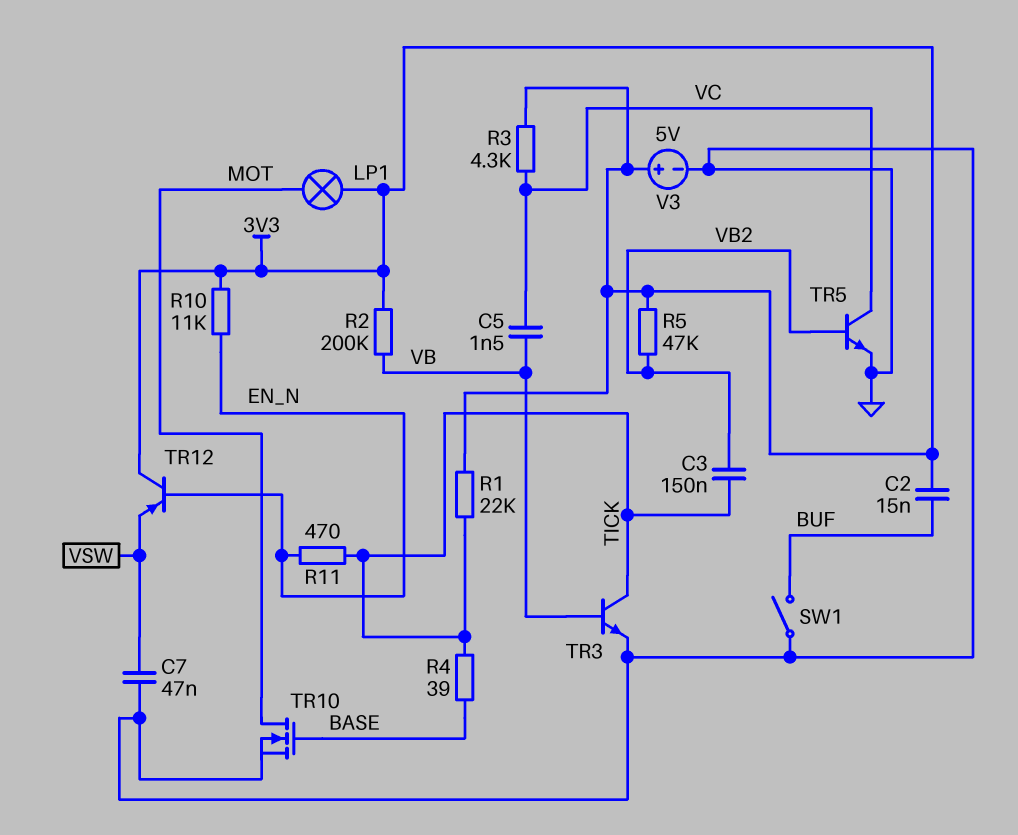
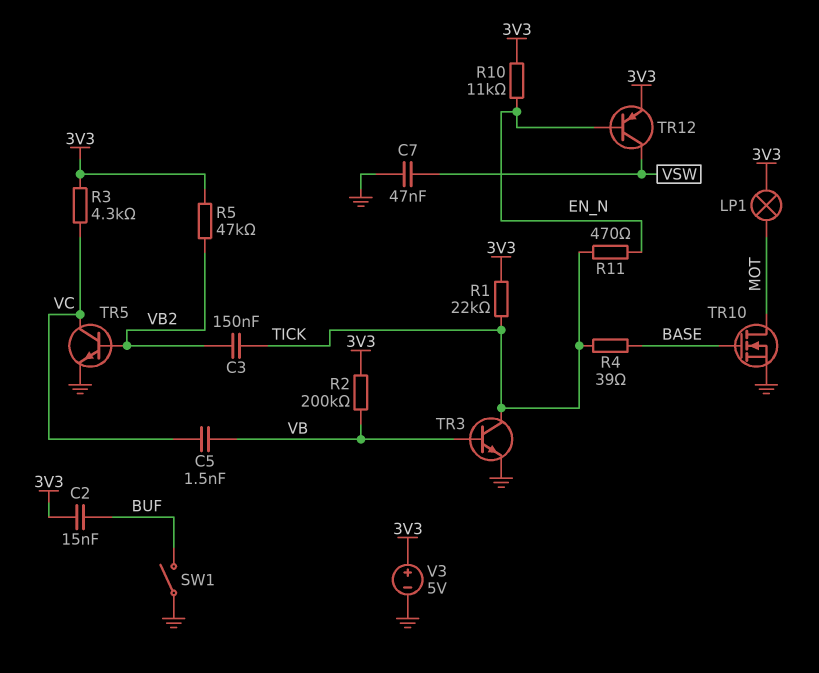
TR12: PNP (B EN_N, C 3V3, E VSW) -> PNP (B EN_N, C VSW, E 3V3)

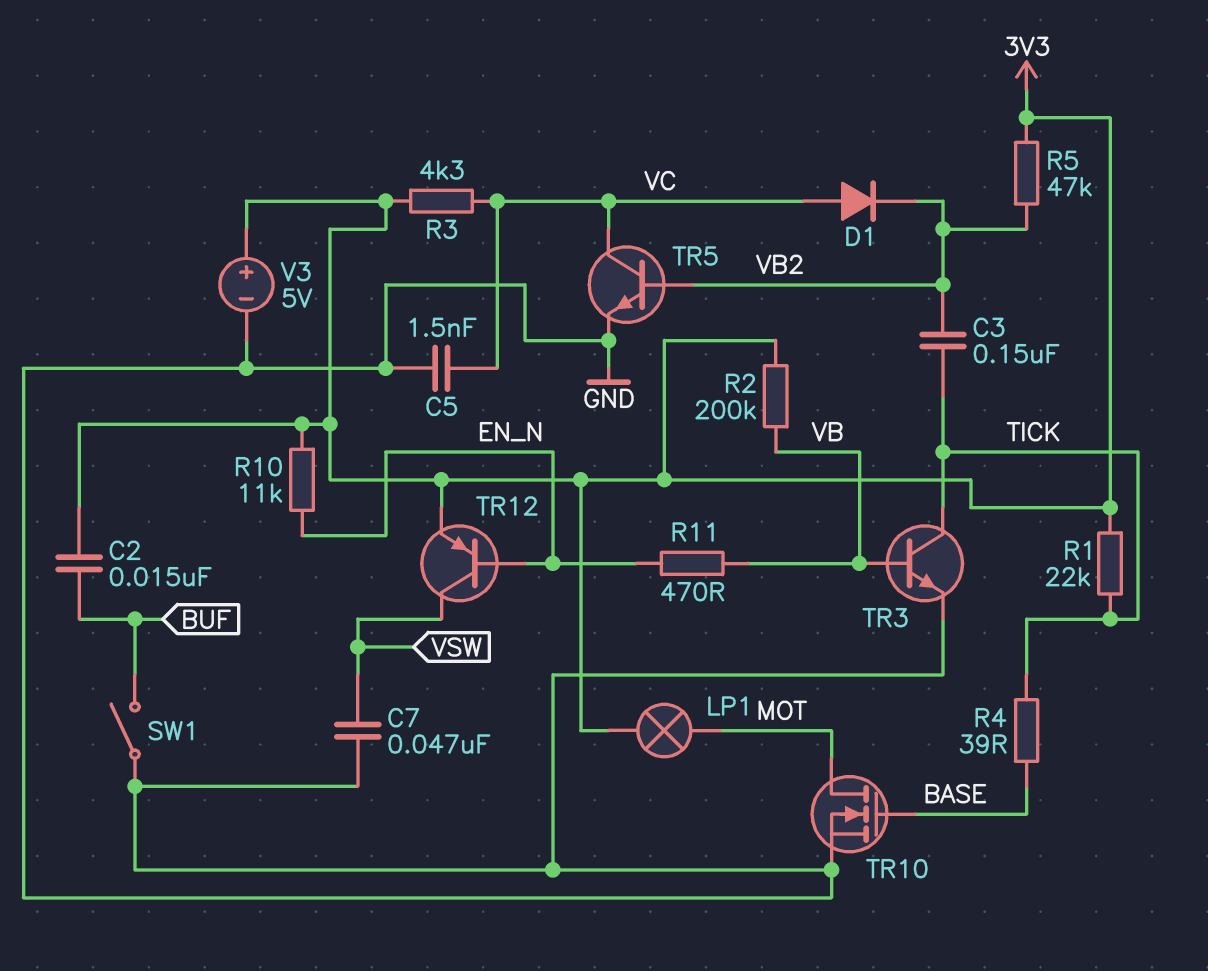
C5: 1.5nF (VB, VC) -> 1.5nF (GND, VC)
D1: none -> diode (A VC, K VB2)
R11: 470 (EN_N, TICK) -> 470 (EN_N, VB)

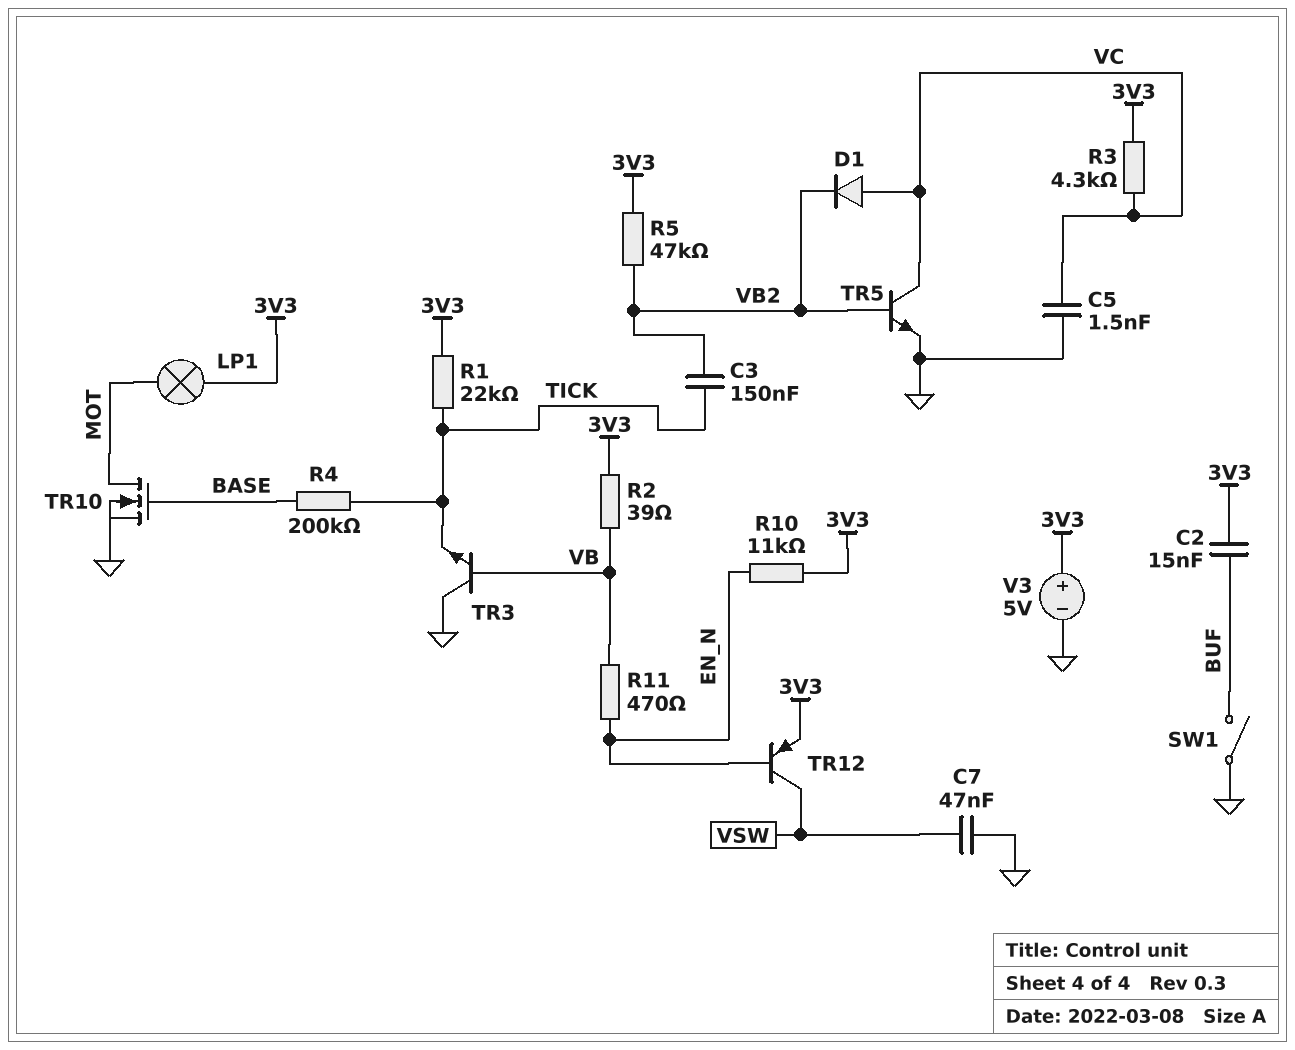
R2: 200k (3V3, VB) -> 39 (3V3, VB)
R4: 39 (BASE, TICK) -> 200k (BASE, TICK)
TR3: NPN (B VB, C TICK, E GND) -> NPN (B VB, C GND, E TICK)

